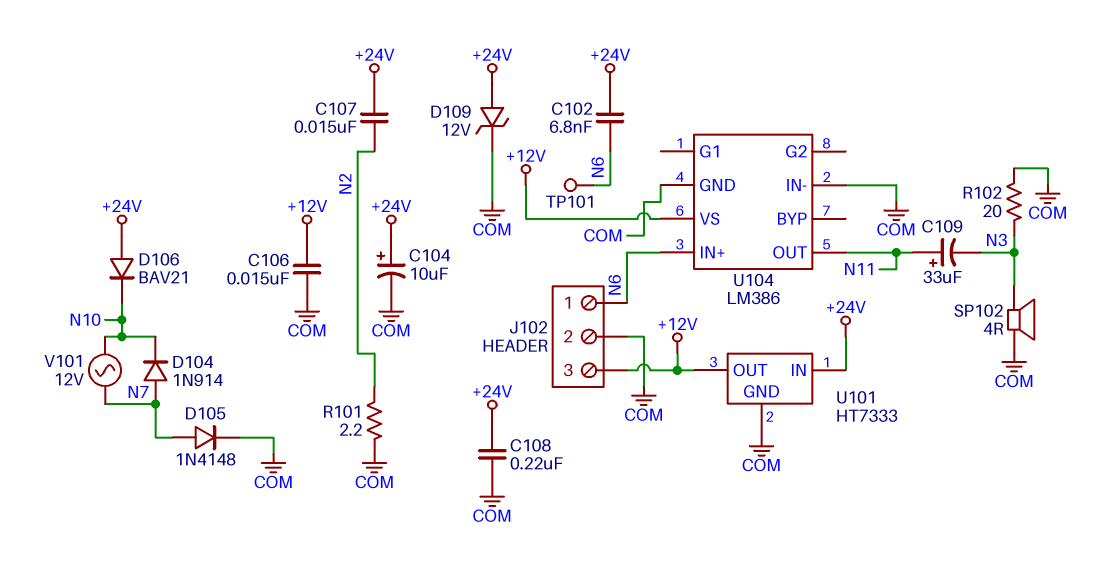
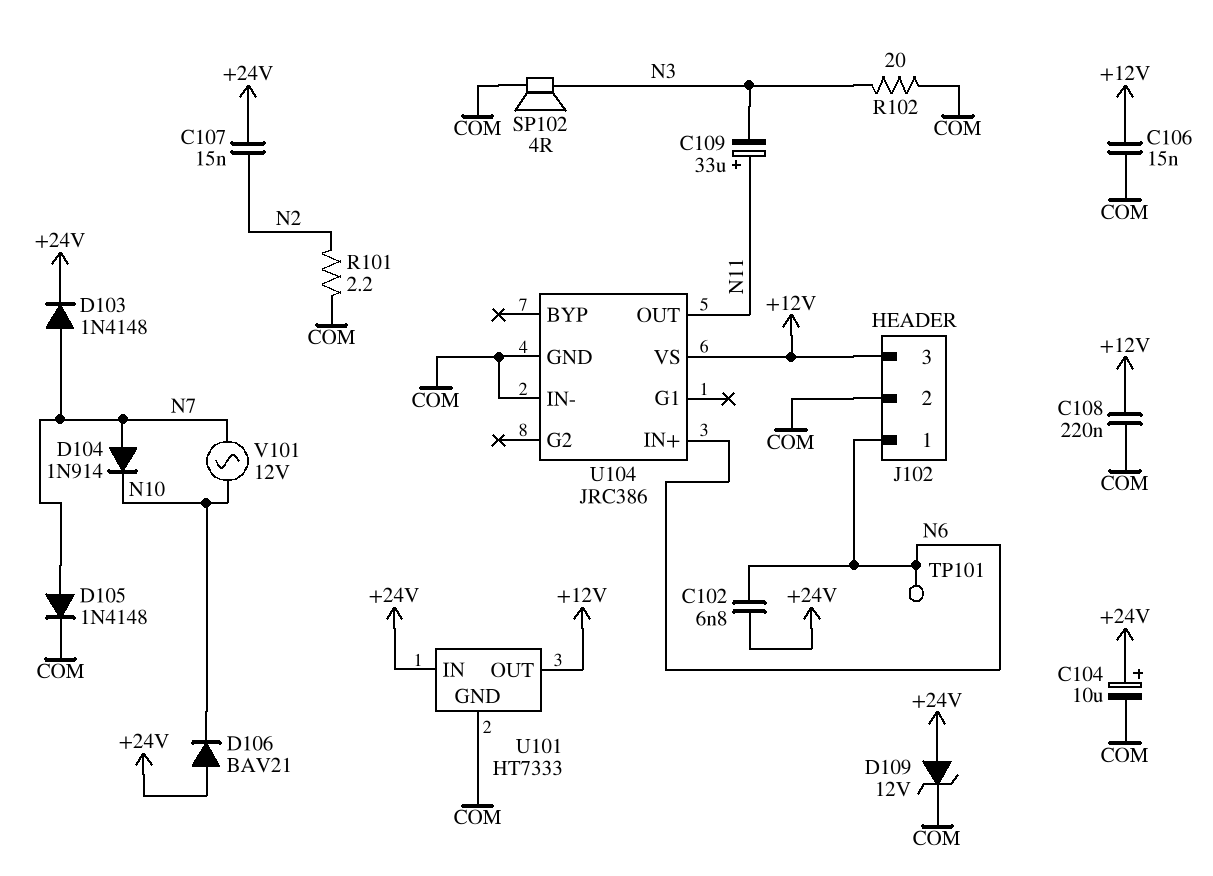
C108: 220nF (+24V, COM) -> 220nF (+12V, COM)
D103: none -> diode 1N4148 (A N7, K +24V)
U104: LM386 -> JRC386

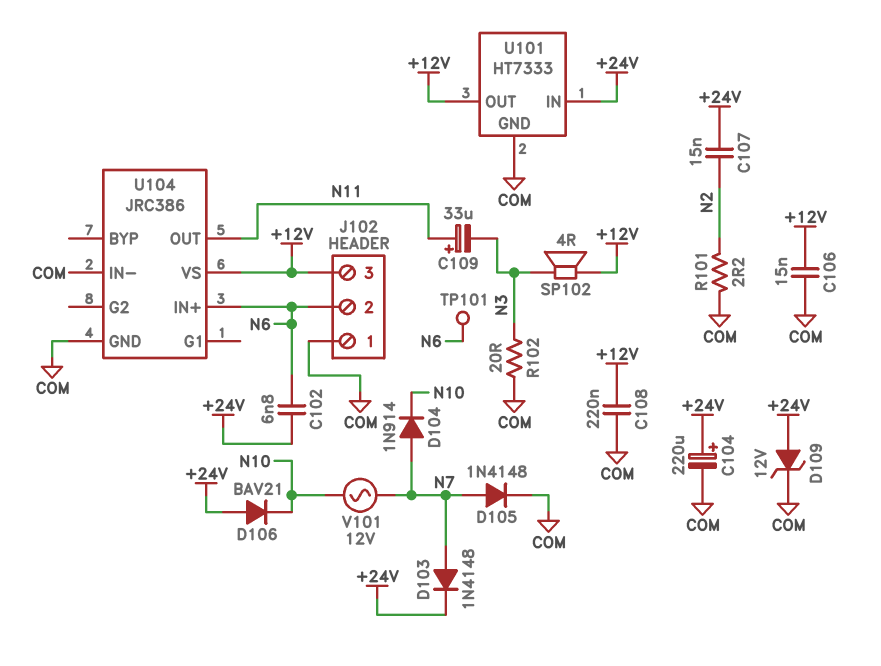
C104: 10uF (plus +24V, minus COM) -> 220uF (plus +24V, minus COM)
J102 pin 1: N6 -> COM
J102 pin 2: COM -> N6
SP102: speaker 4R (COM, N3) -> speaker 4R (+12V, N3)

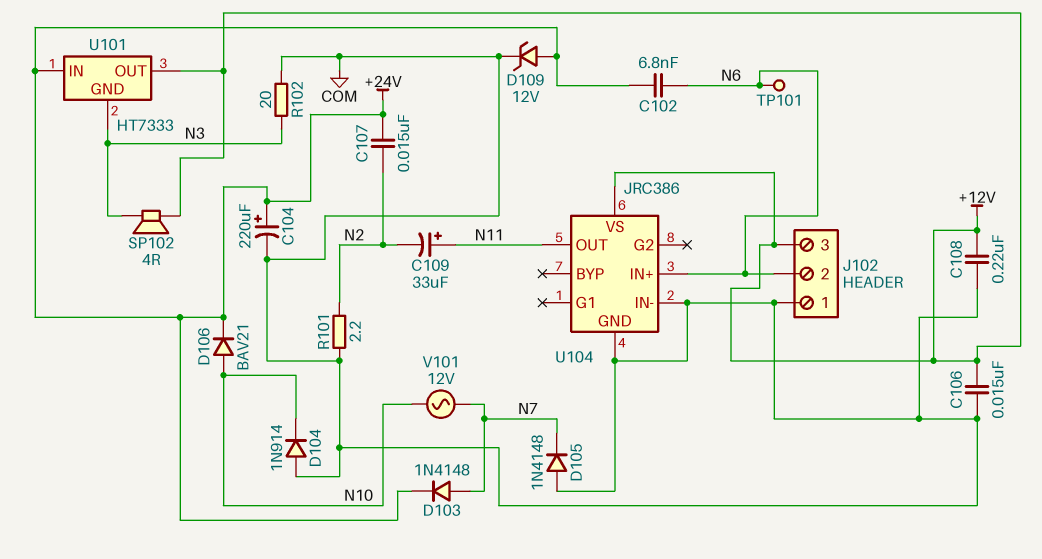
C109: 33uF (plus N11, minus N3) -> 33uF (plus N11, minus N2)
D104: diode 1N914 (A N7, K N10) -> diode 1N914 (A COM, K N10)
D105: diode 1N4148 (A N7, K COM) -> diode 1N4148 (A COM, K N7)
D106: diode BAV21 (A +24V, K N10) -> diode BAV21 (A N10, K +24V)
U101 pin GND: COM -> N3

